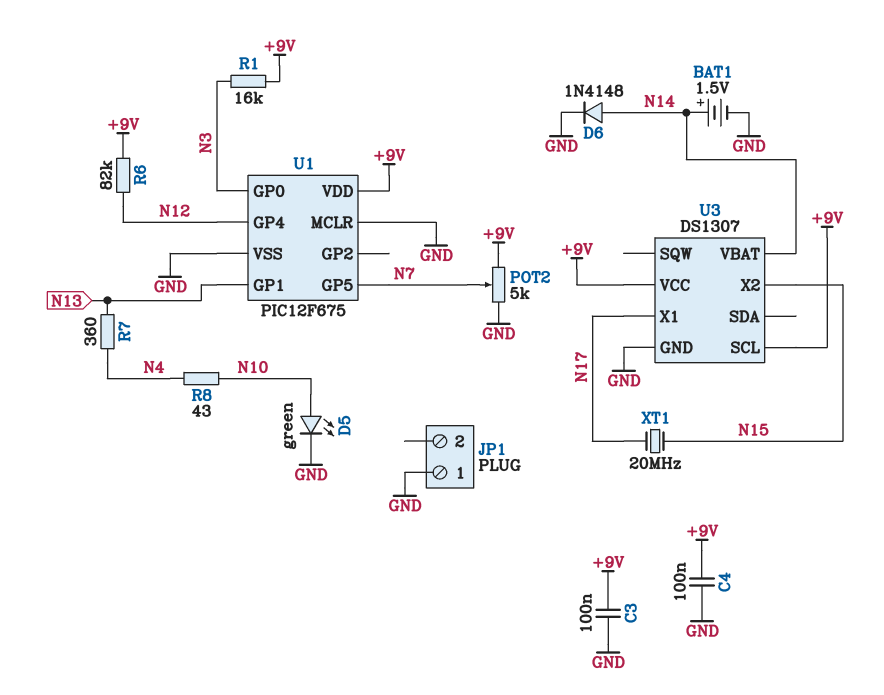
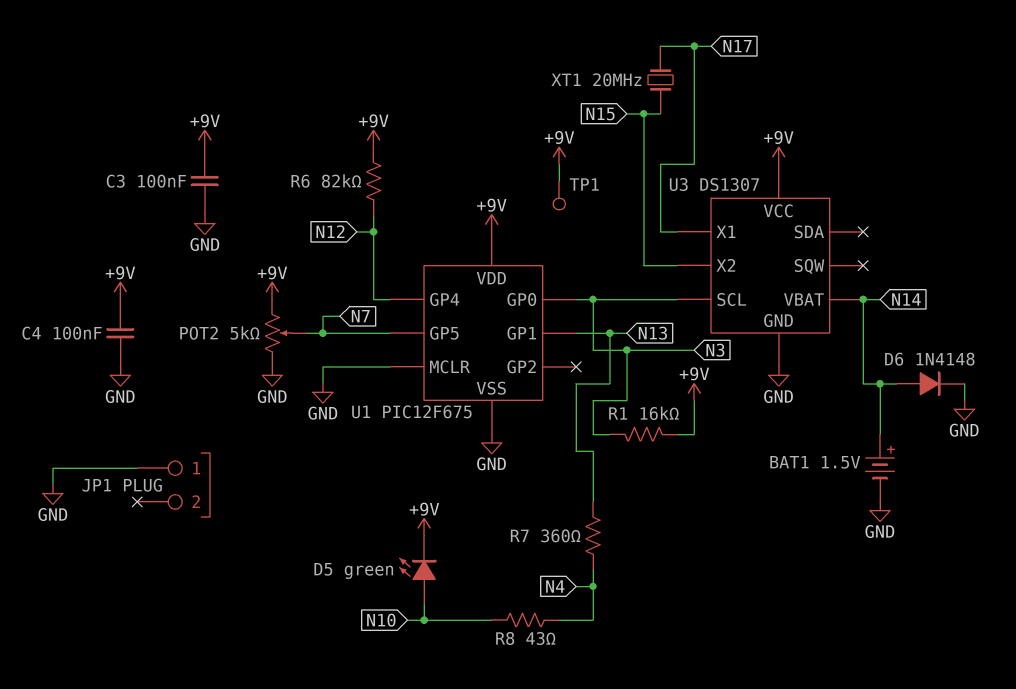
D5: LED green (A N10, K GND) -> LED green (A N10, K +9V)
TP1: none -> test point (+9V)
U3 pin SCL: +9V -> N3

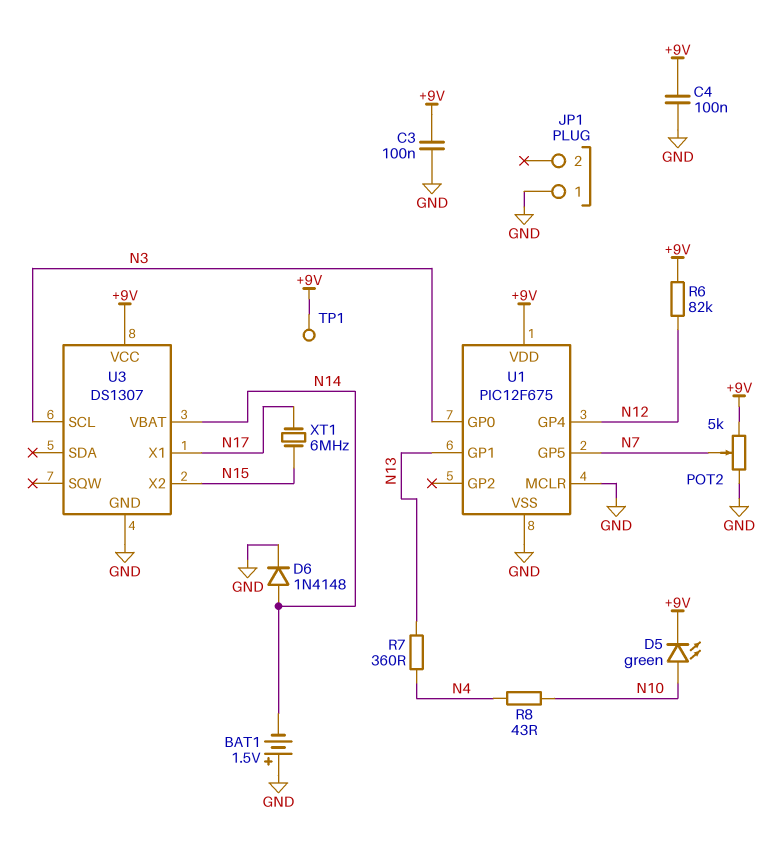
BAT1: 1.5V (plus N14, minus GND) -> 1.5V (plus GND, minus N14)
R1: 16k (+9V, N3) -> none
XT1: 20MHz (N15, N17) -> 6MHz (N15, N17)

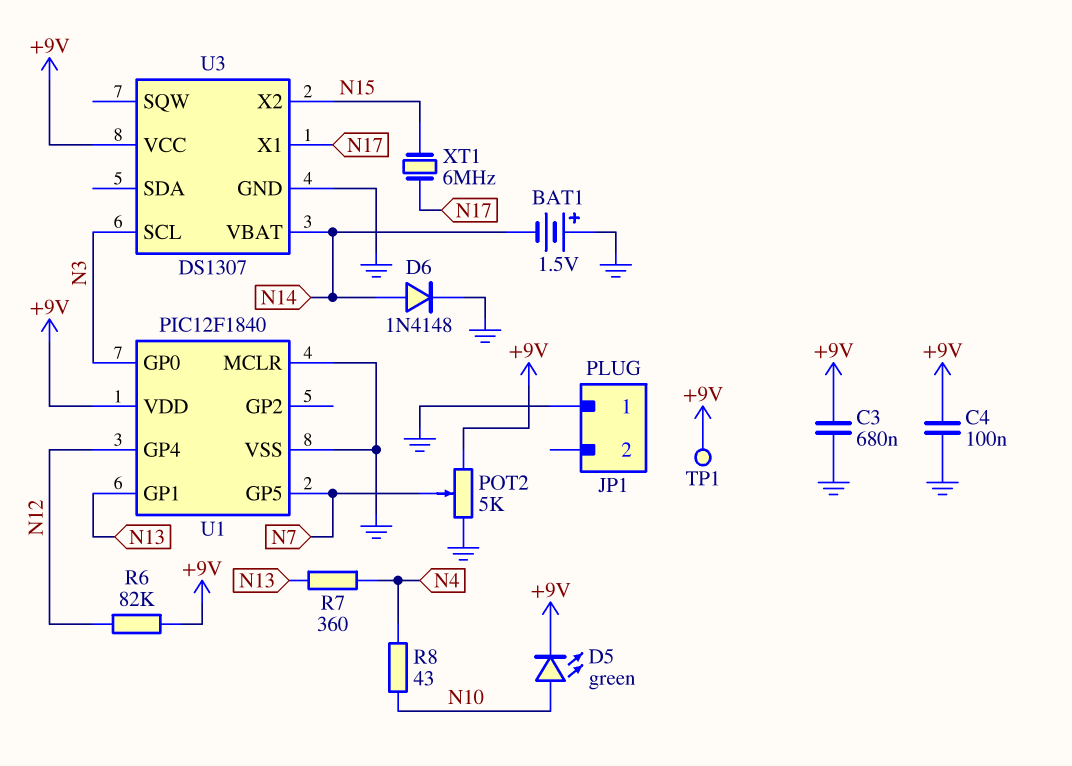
C3: 100nF (+9V, GND) -> 680nF (+9V, GND)
U1: PIC12F675 -> PIC12F1840

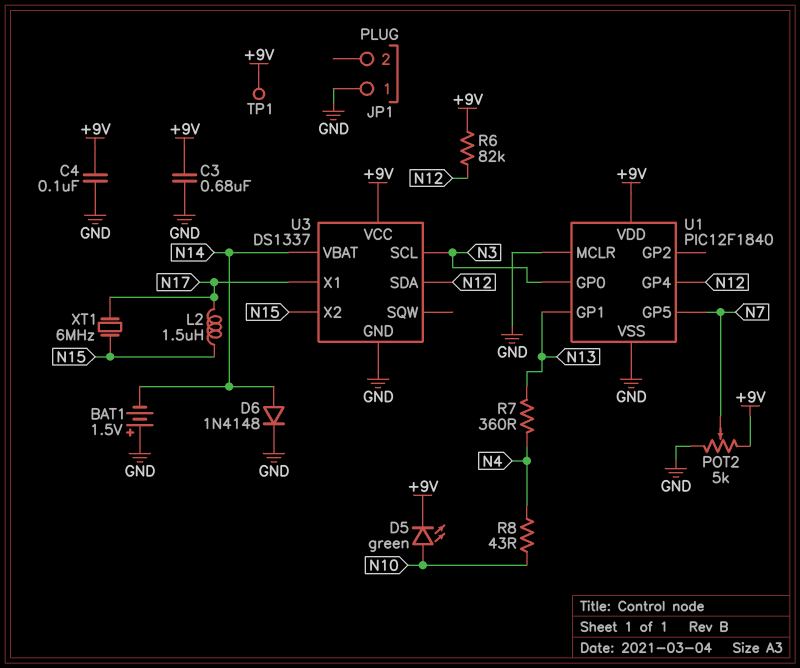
L2: none -> 1.5uH (N15, N17)
U3: DS1307 -> DS1337
U3 pin SDA: none -> N12

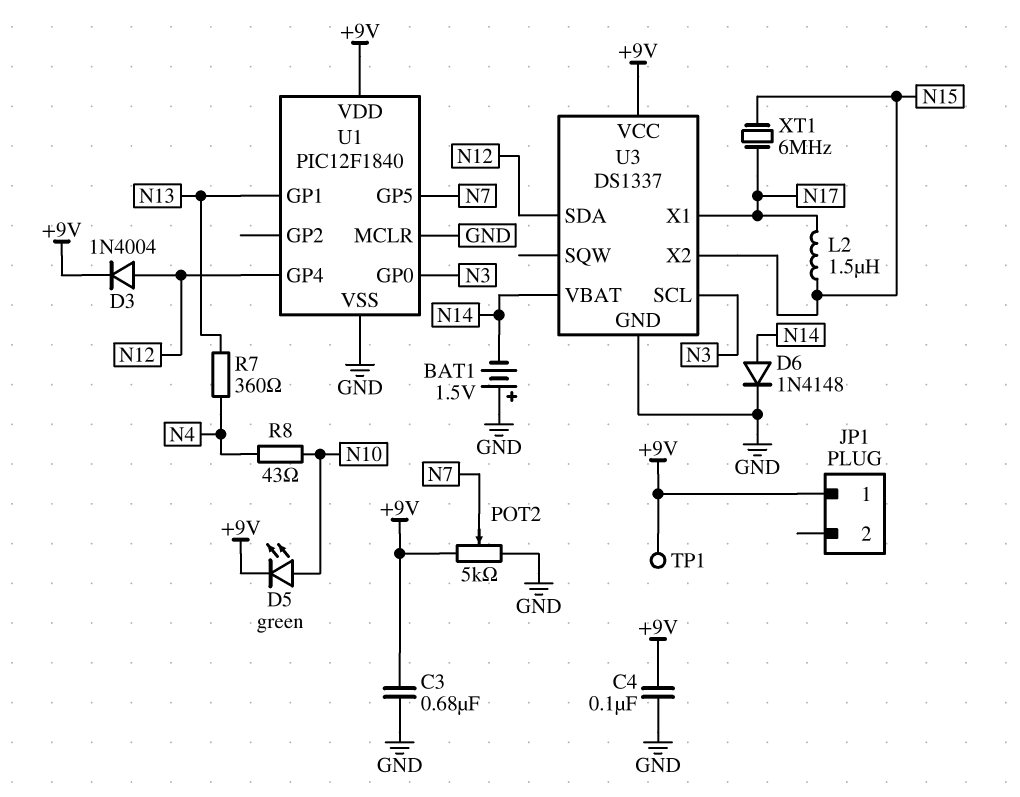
D3: none -> diode 1N4004 (A N12, K +9V)
JP1 pin 1: GND -> +9V
R6: 82k (+9V, N12) -> none

